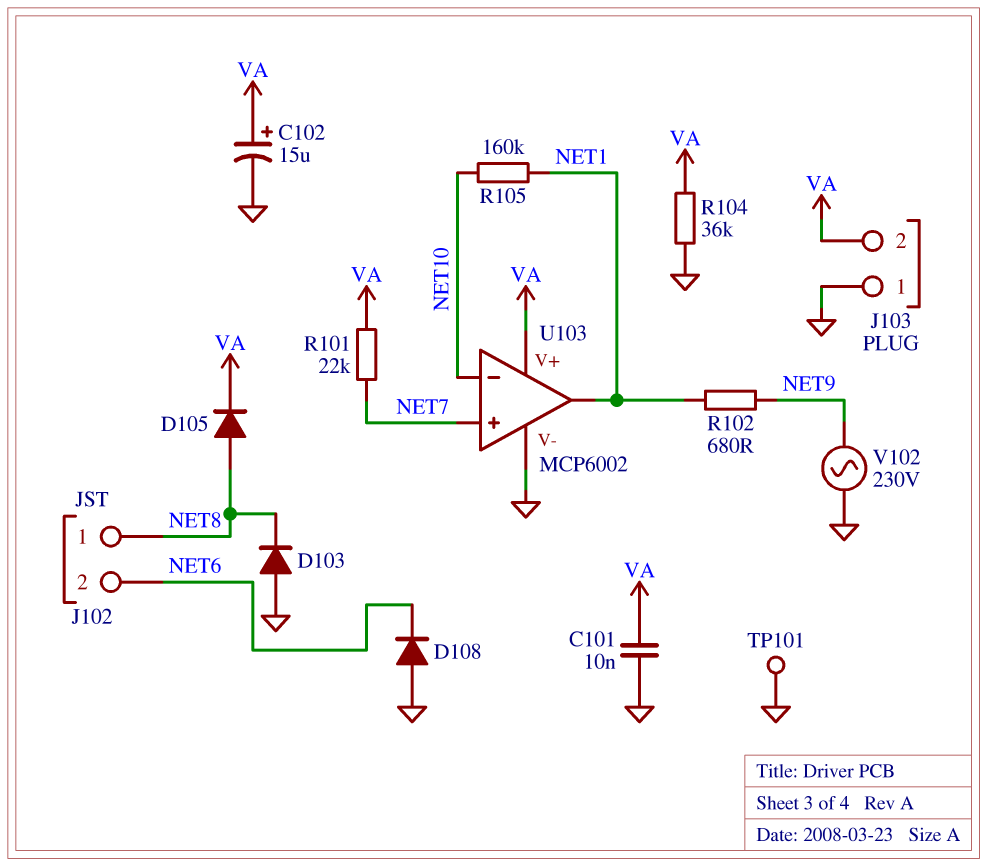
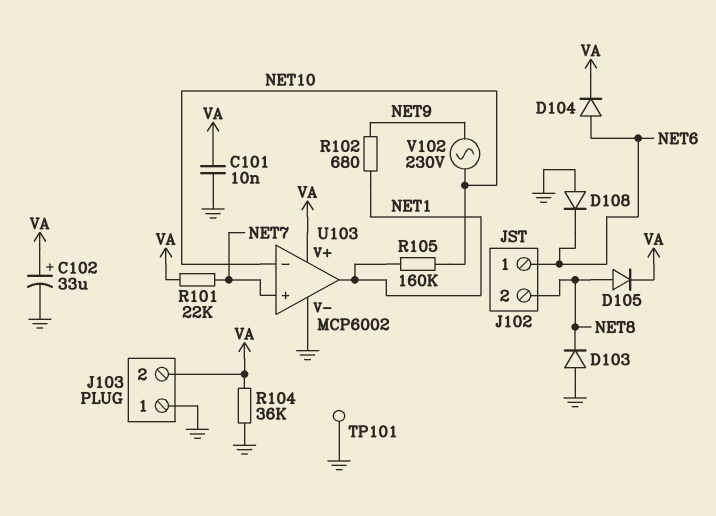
C102: 15uF (plus VA, minus GND) -> 33uF (plus VA, minus GND)
D104: none -> diode (A NET6, K VA)
J102 pin 1: NET8 -> NET6
J102 pin 2: NET6 -> NET8
V102: AC 230V (GND, NET9) -> AC 230V (NET9, NET10)

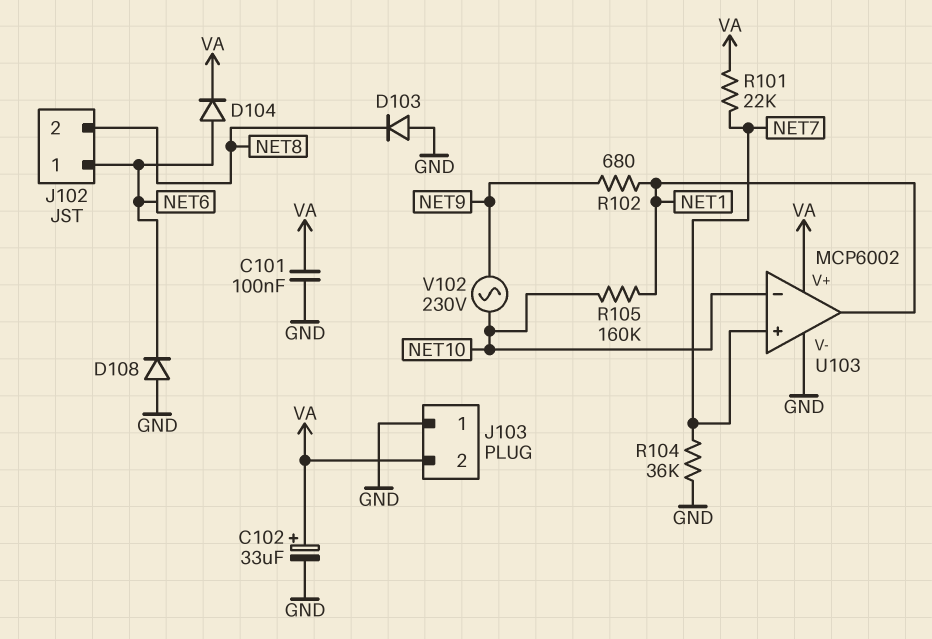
C101: 10nF (GND, VA) -> 100nF (GND, VA)
D105: diode (A NET8, K VA) -> none
R104: 36k (GND, VA) -> 36k (GND, NET7)
TP101: test point (GND) -> none

